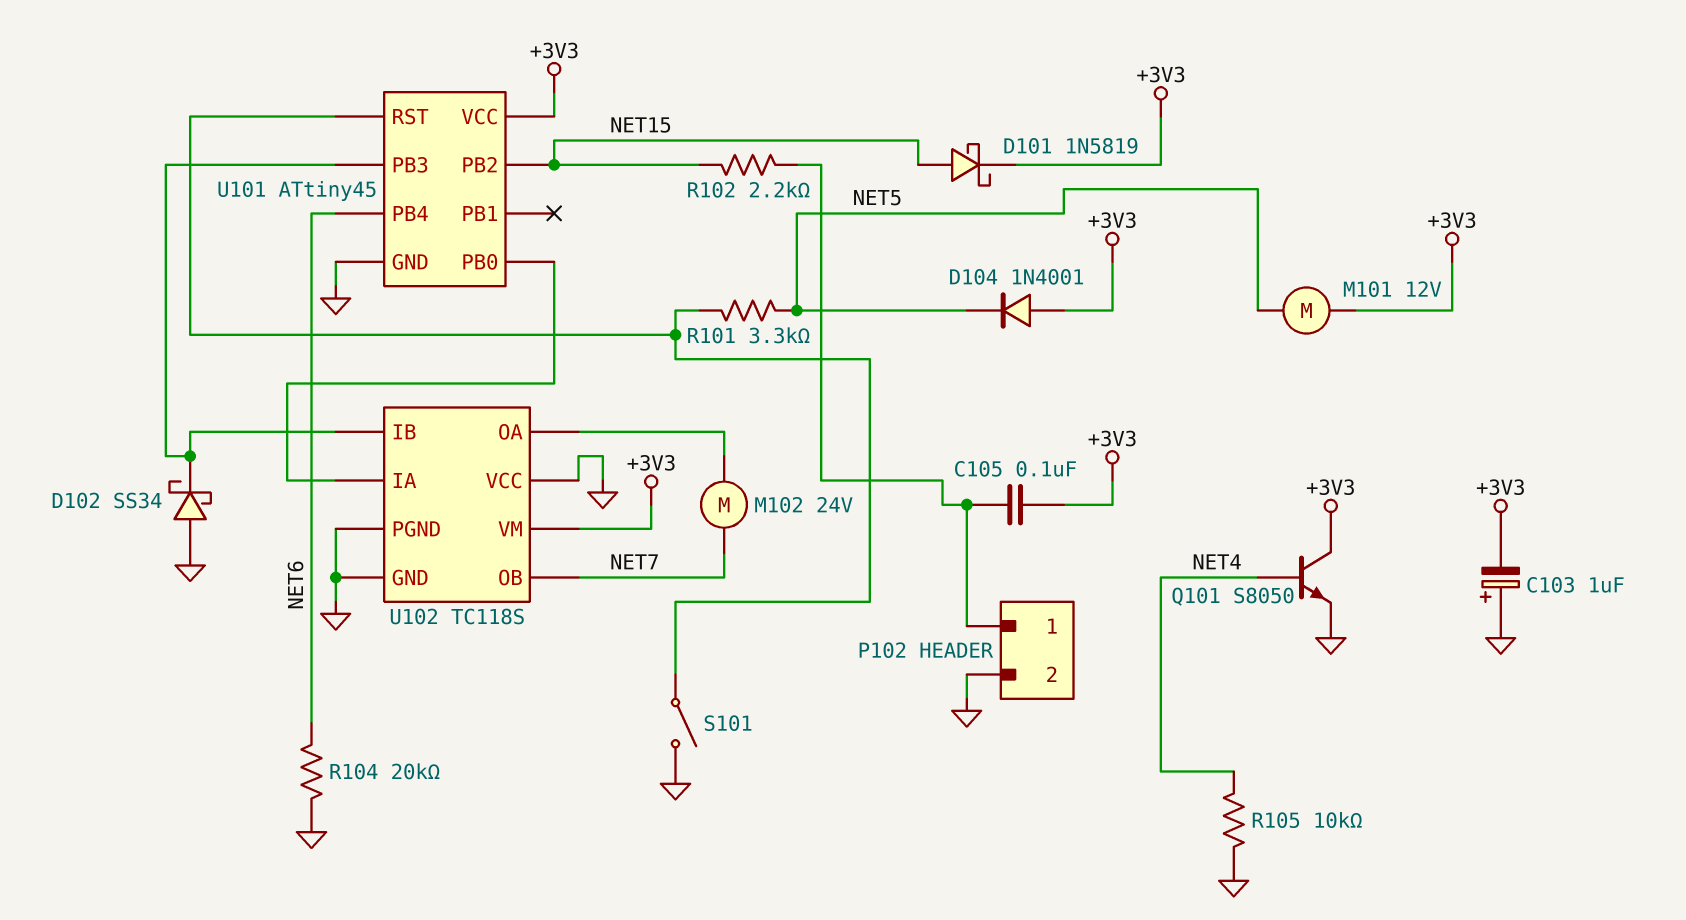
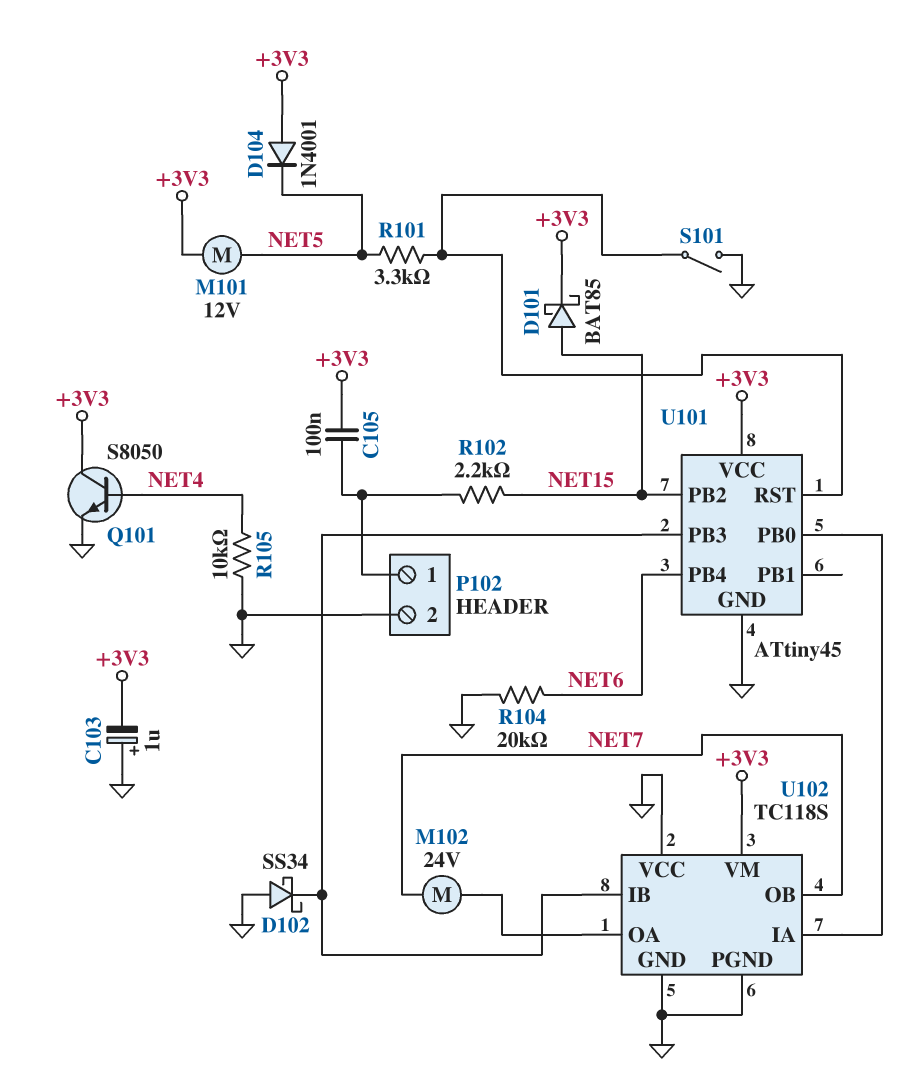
D101: schottky 1N5819 (A NET15, K +3V3) -> schottky BAT85 (A NET15, K +3V3)

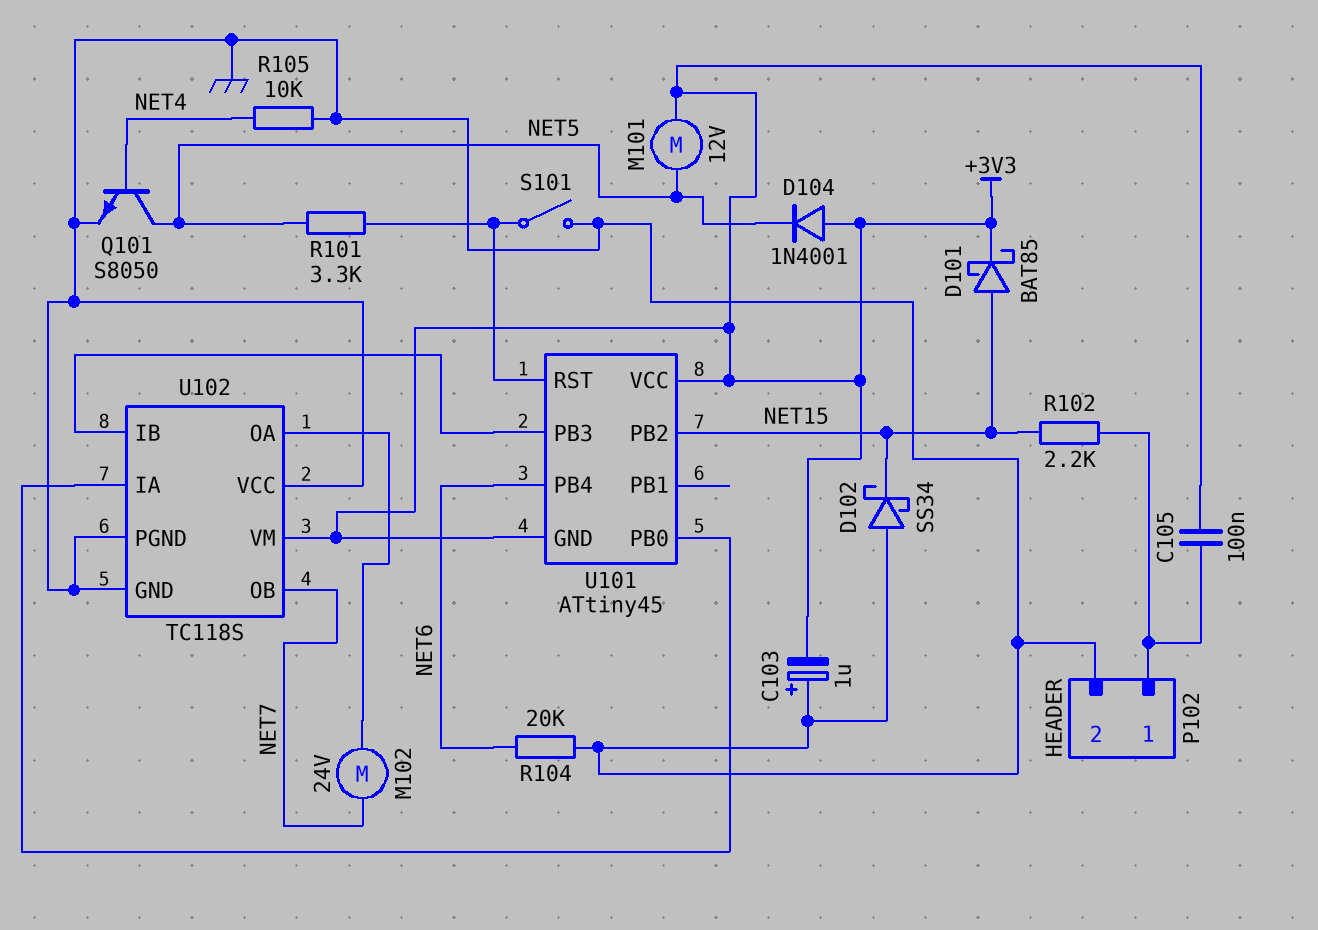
D102: schottky SS34 (A GND, K U101/PB3) -> schottky SS34 (A GND, K NET15)
Q101: NPN S8050 (B NET4, C +3V3, E GND) -> NPN S8050 (B NET4, C NET5, E GND)
U101 pin GND: GND -> +3V3

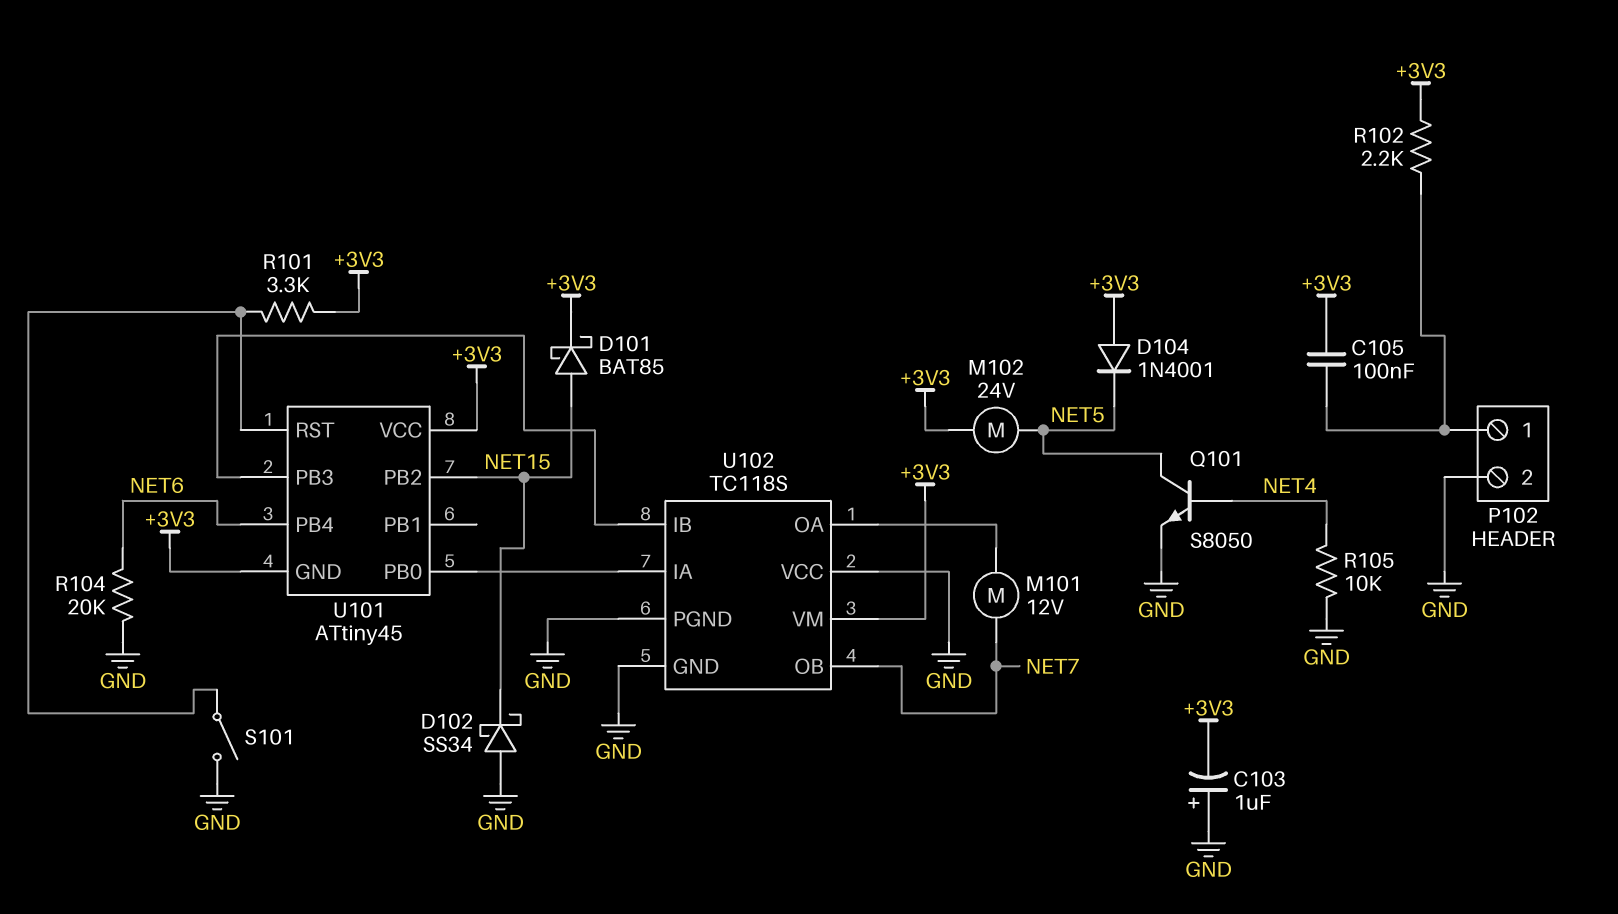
M101: motor 12V (+3V3, NET5) -> motor 12V (NET7, U102/OA)
M102: motor 24V (NET7, U102/OA) -> motor 24V (+3V3, NET5)
R101: 3.3k (NET5, U101/RST) -> 3.3k (+3V3, U101/RST)
R102: 2.2k (NET15, P102/1) -> 2.2k (+3V3, P102/1)

